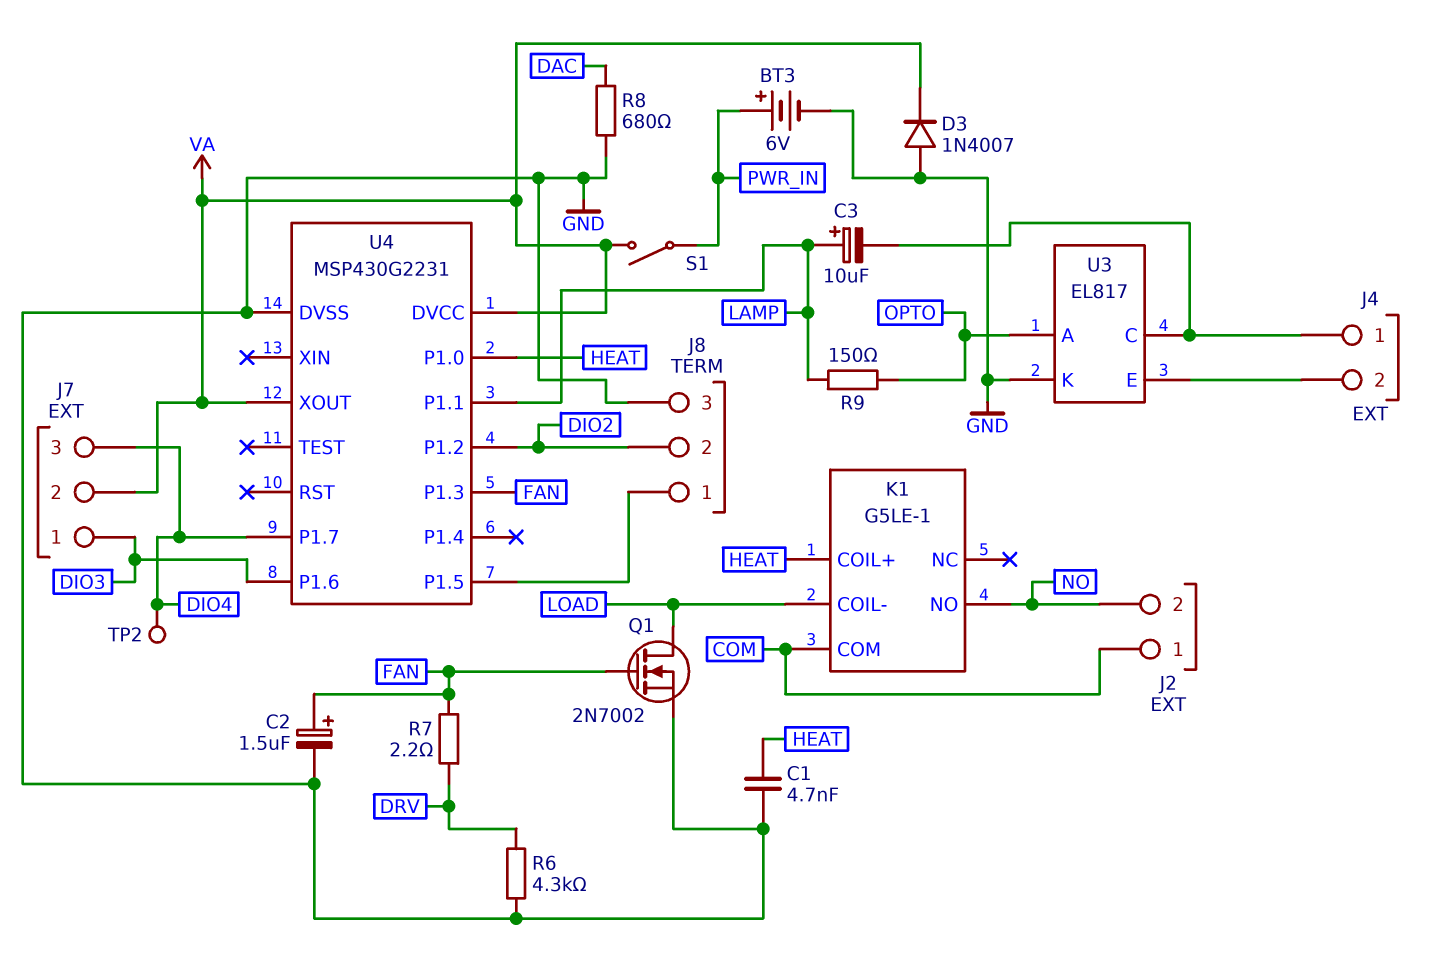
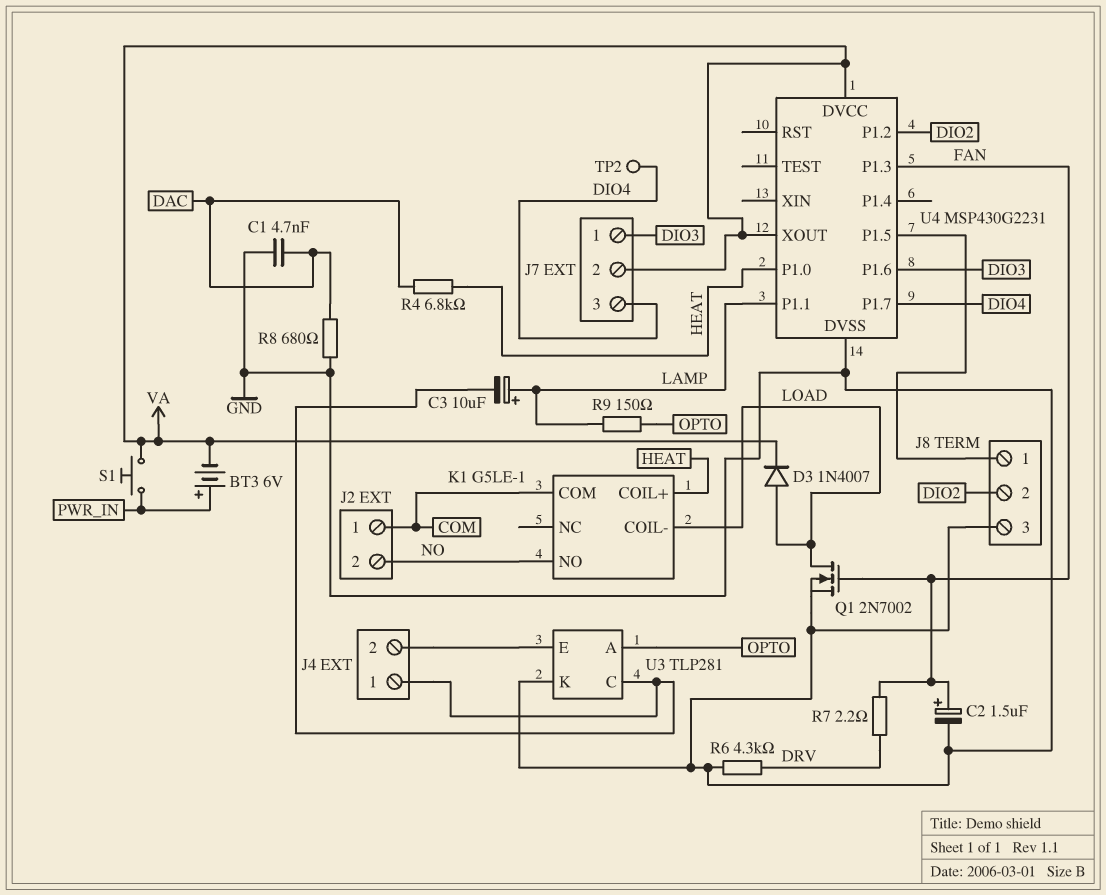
BT3: 6V (plus PWR_IN, minus GND) -> 6V (plus PWR_IN, minus VA)
C1: 4.7nF (GND, HEAT) -> 4.7nF (DAC, GND)
D3: diode 1N4007 (A GND, K VA) -> diode 1N4007 (A LOAD, K VA)
R4: none -> 6.8k (DAC, HEAT)
S1: switch (PWR_IN, VA) -> button (PWR_IN, VA)
U3: EL817 -> TLP281

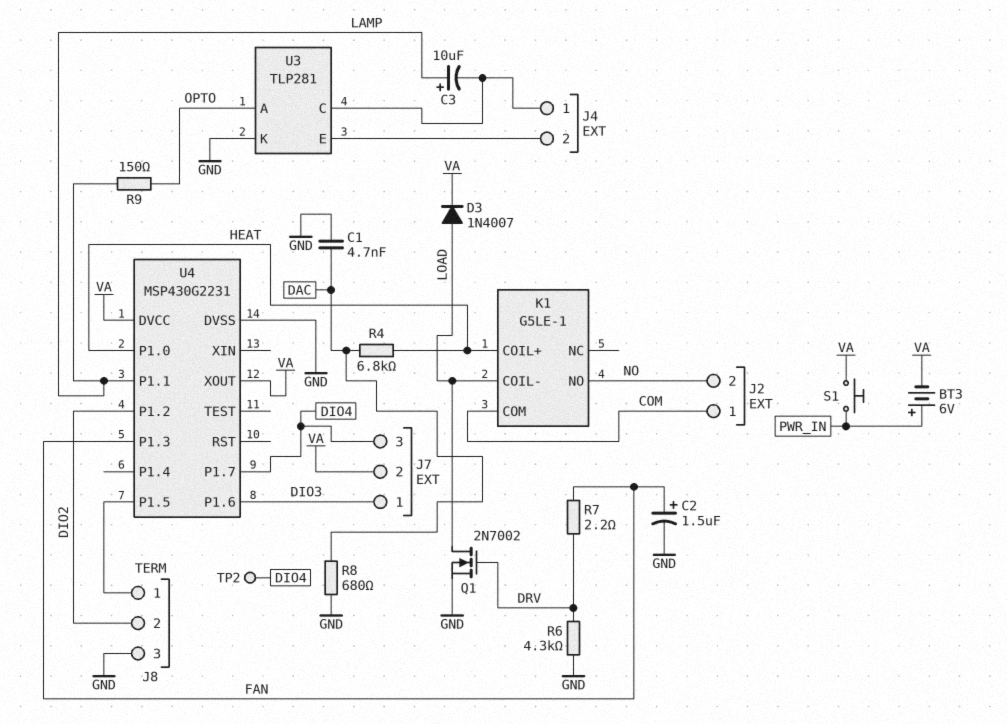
Q1: NMOS 2N7002 (G FAN, D LOAD, S GND) -> NMOS 2N7002 (G DRV, D LOAD, S GND)

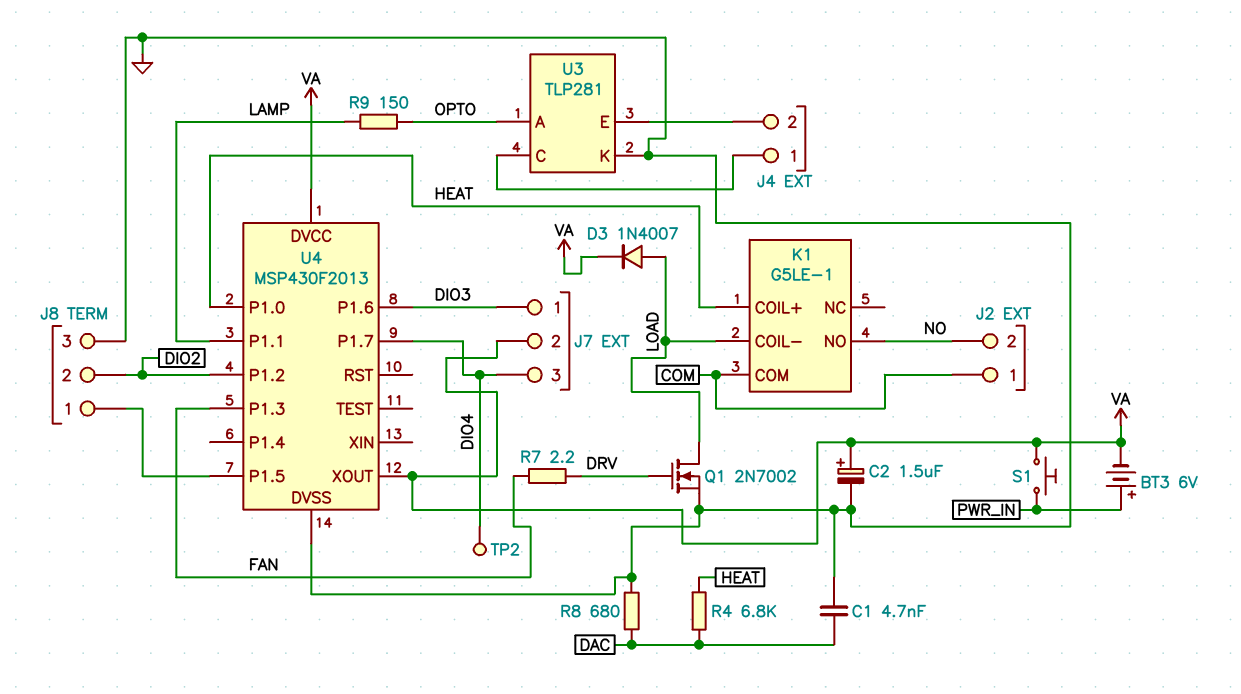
C2: 1.5uF (plus FAN, minus GND) -> 1.5uF (plus VA, minus GND)
C3: 10uF (plus LAMP, minus J4/1) -> none
R6: 4.3k (DRV, GND) -> none
U4: MSP430G2231 -> MSP430F2013

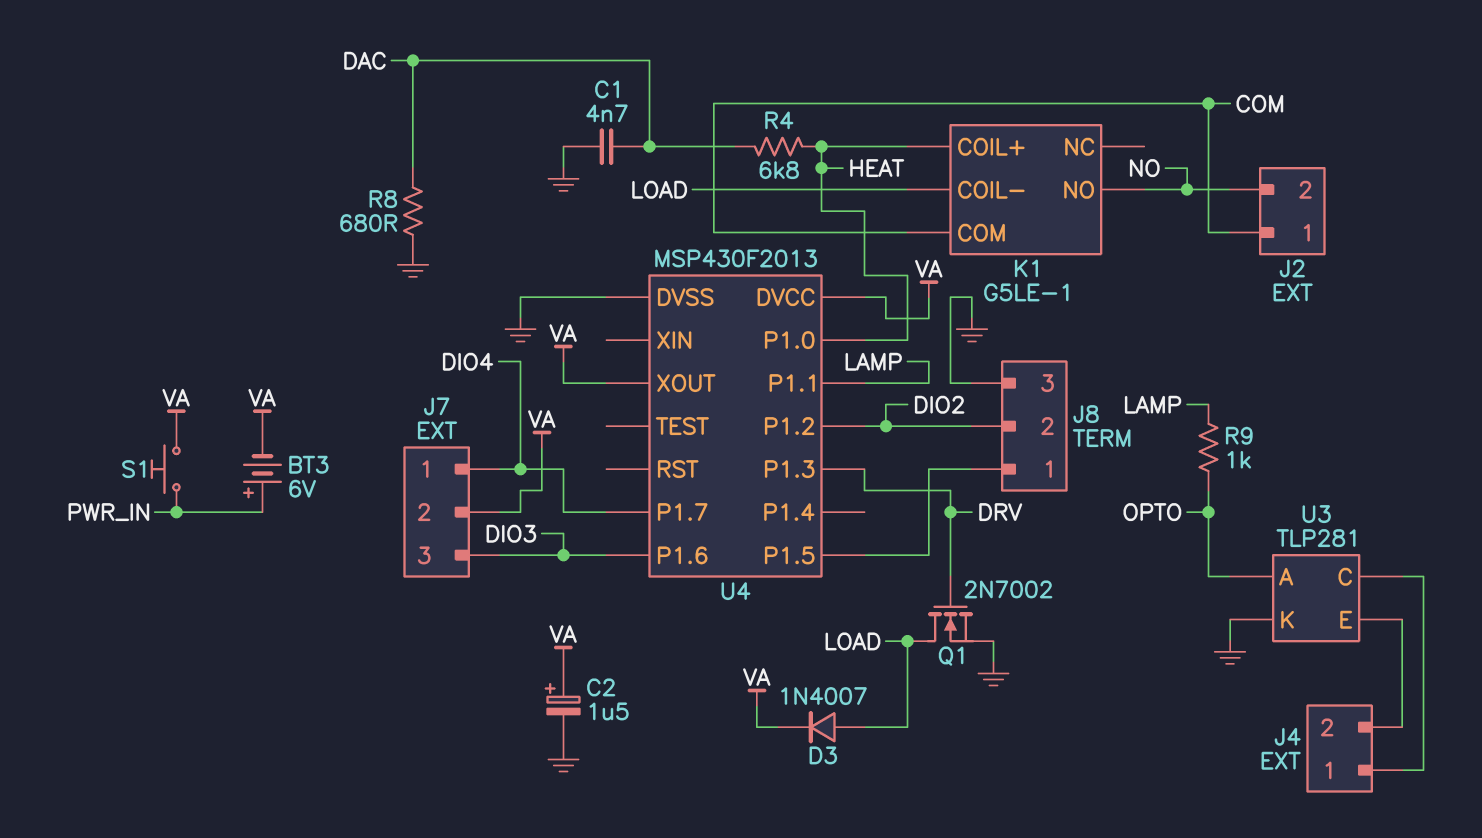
J7 pin 1: DIO3 -> DIO4
J7 pin 3: DIO4 -> DIO3
R7: 2.2 (DRV, FAN) -> none
R9: 150 (LAMP, OPTO) -> 1k (LAMP, OPTO)
TP2: test point (DIO4) -> none
U4 pin P1.3: FAN -> DRV

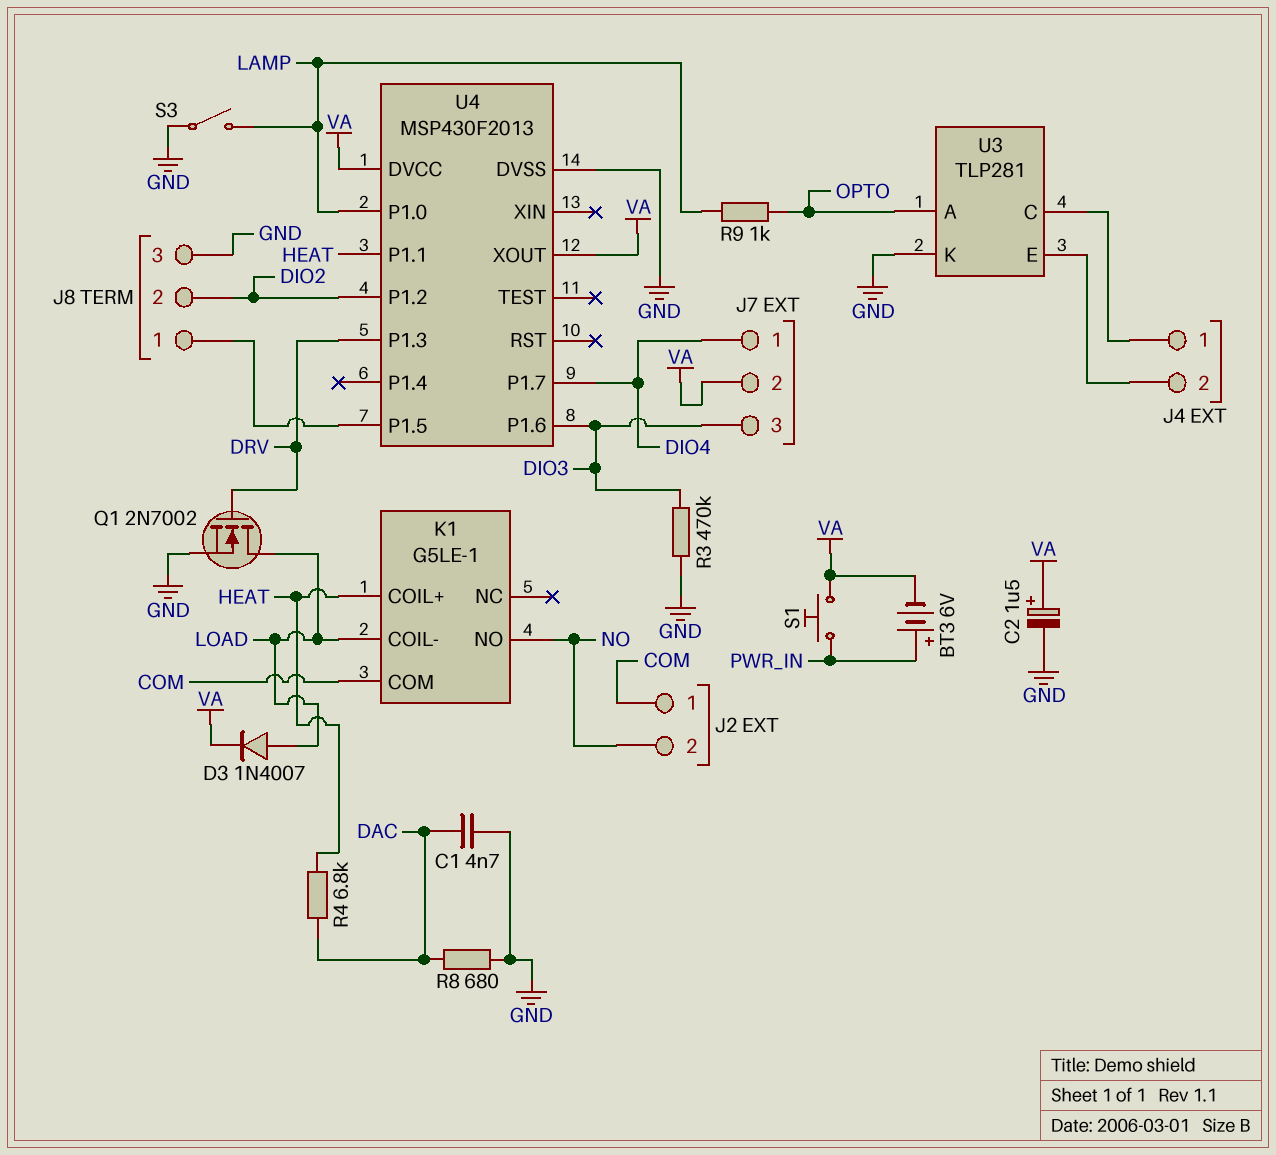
R3: none -> 470k (DIO3, GND)
S3: none -> switch (GND, LAMP)
U4 pin P1.0: HEAT -> LAMP
U4 pin P1.1: LAMP -> HEAT

